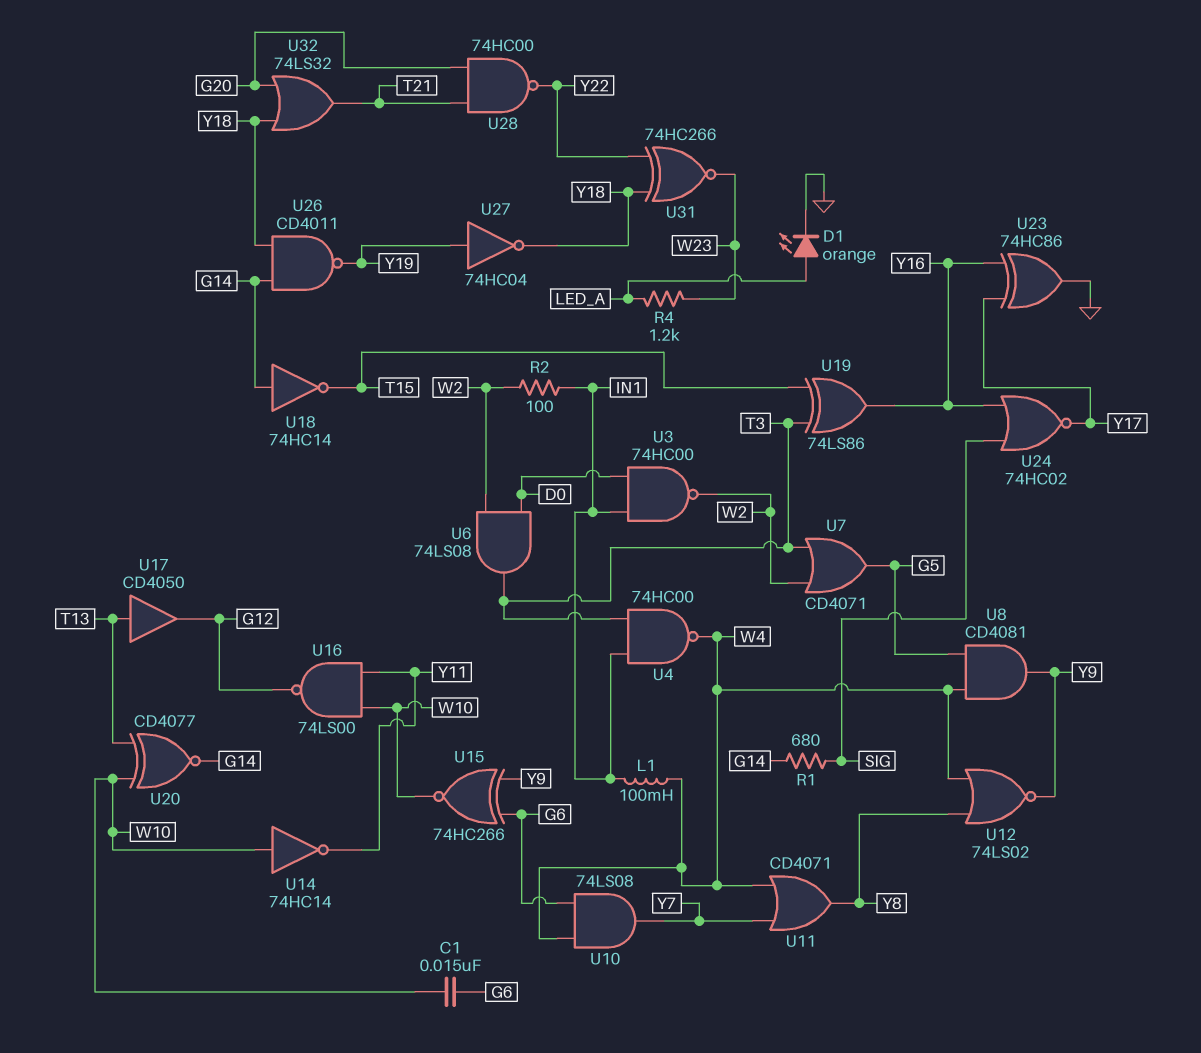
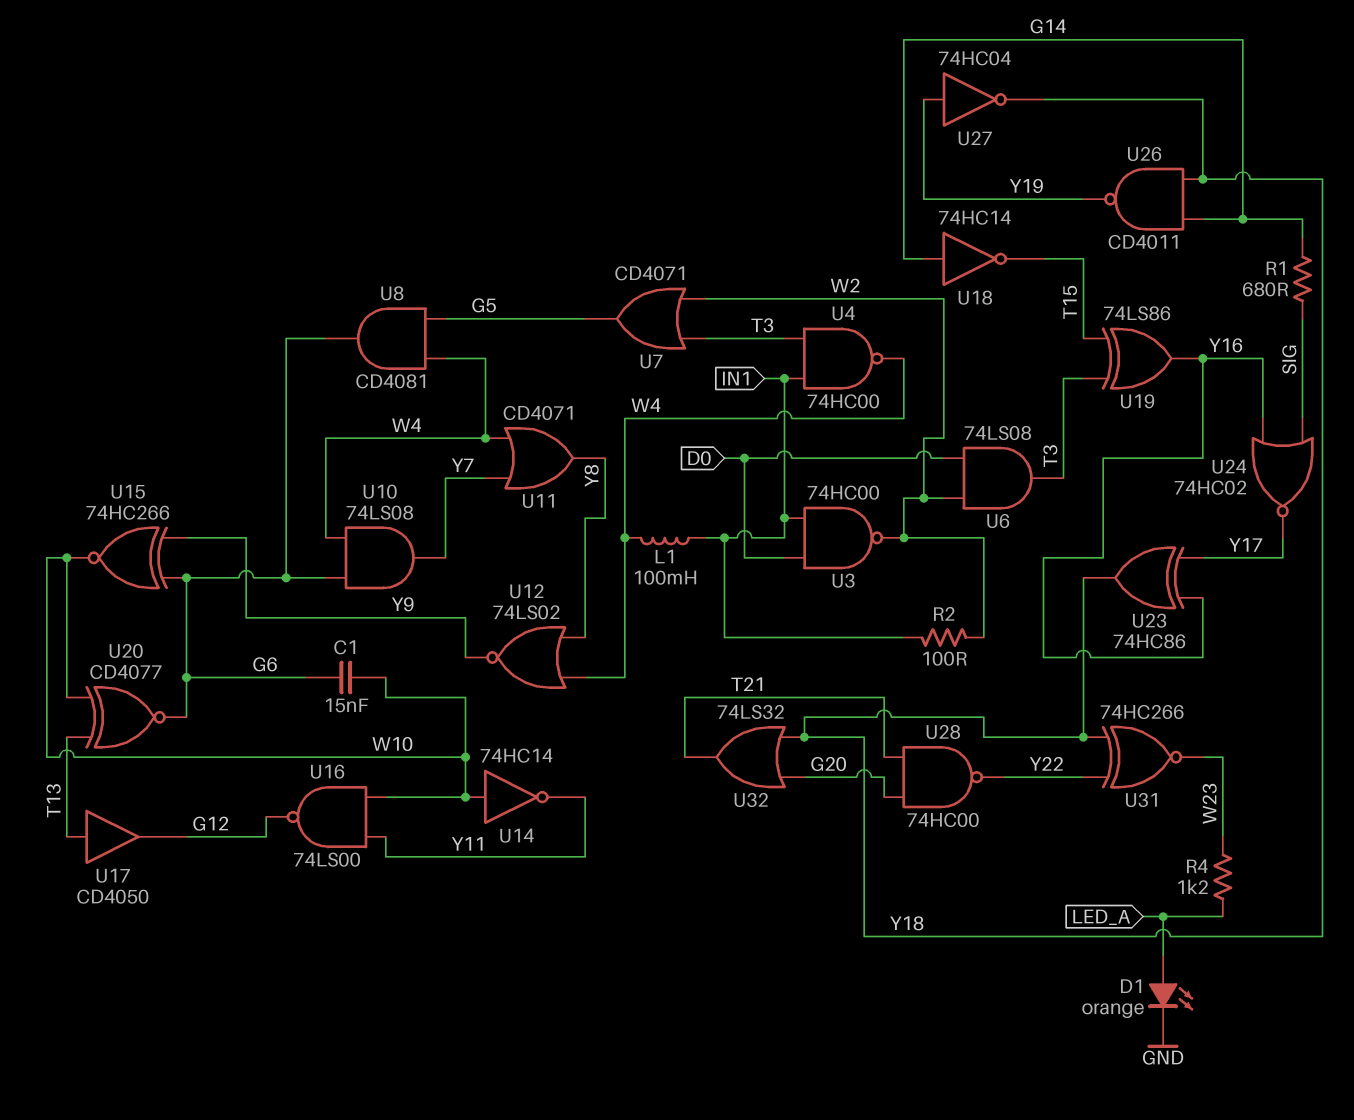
U8: AND CD4081 (in G5, in W4, out Y9) -> AND CD4081 (in G5, in W4, out G6)
U20: XNOR CD4077 (in T13, in W10, out G14) -> XNOR CD4077 (in T13, in W10, out G6)
U23: XOR 74HC86 (in Y16, in Y17, out GND) -> XOR 74HC86 (in Y16, in Y17, out Y18)

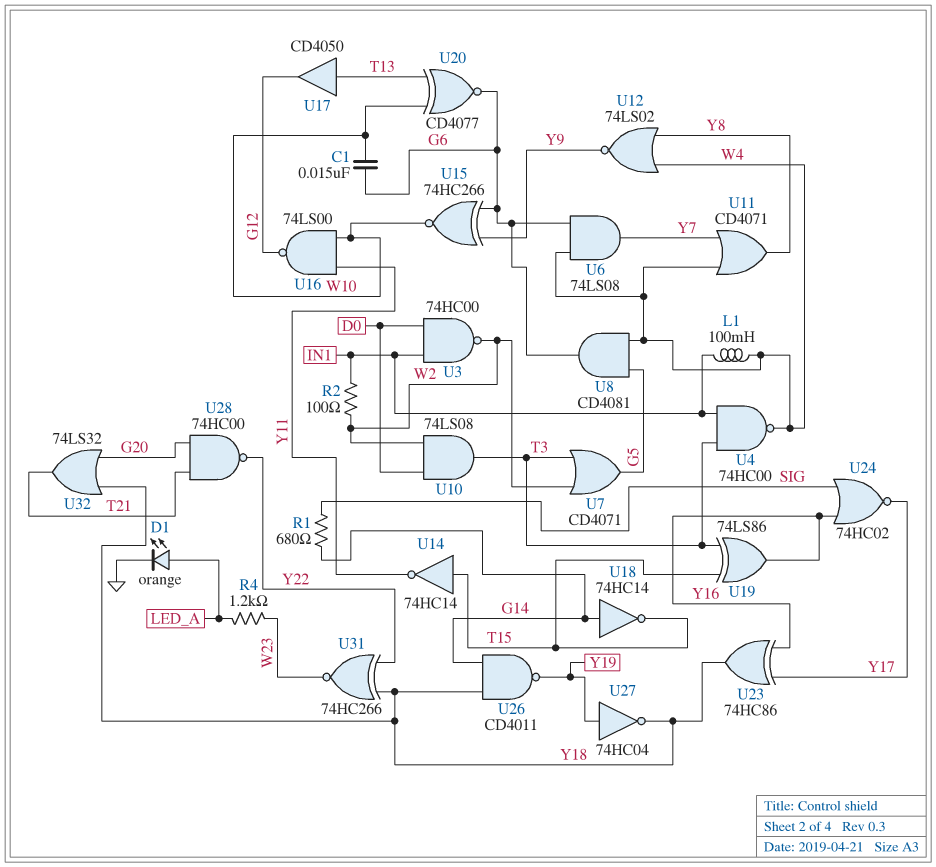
U6: AND 74LS08 (in D0, in W2, out T3) -> AND 74LS08 (in G6, in W4, out Y7)
U10: AND 74LS08 (in G6, in W4, out Y7) -> AND 74LS08 (in D0, in W2, out T3)
U14: NOT 74HC14 (in W10, out Y11) -> NOT 74HC14 (in T15, out Y11)

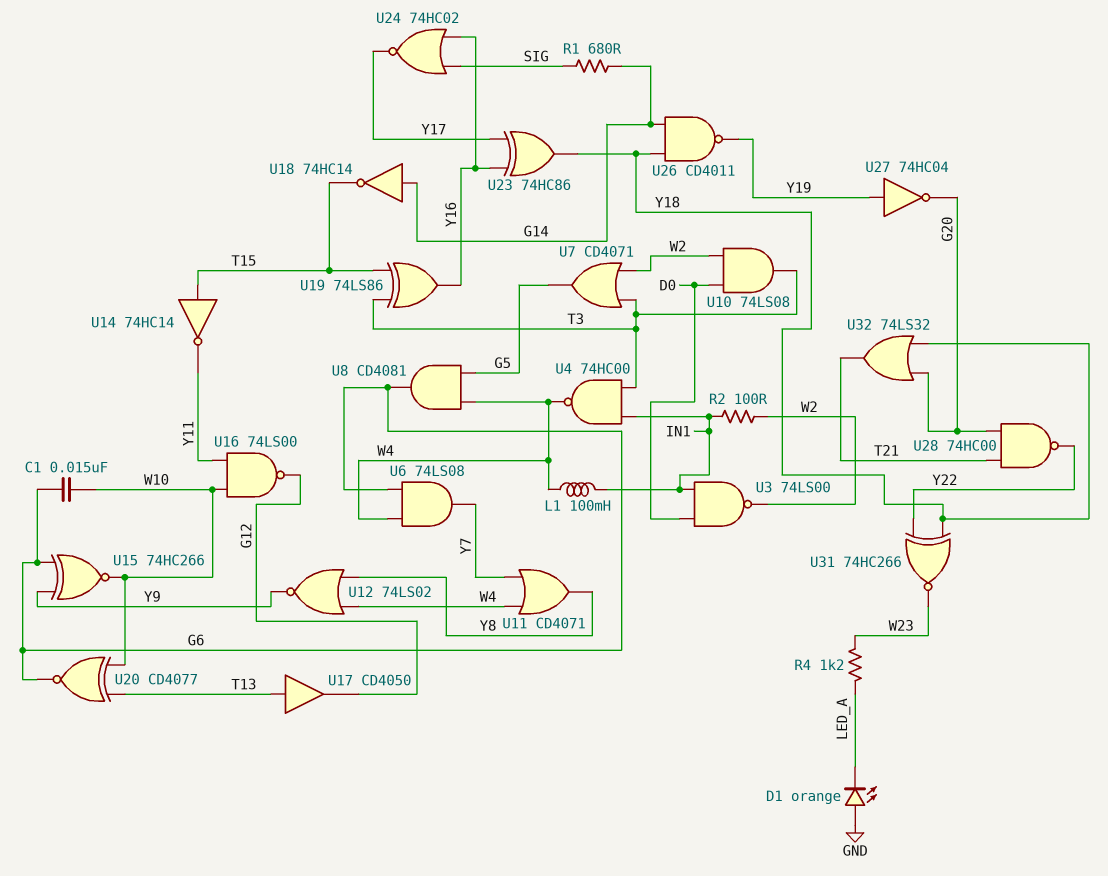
D1: LED orange (A LED_A, K GND) -> LED orange (A GND, K LED_A)
U3: NAND 74HC00 (in D0, in IN1, out W2) -> NAND 74LS00 (in D0, in IN1, out W2)
U27: NOT 74HC04 (in Y19, out Y18) -> NOT 74HC04 (in Y19, out G20)

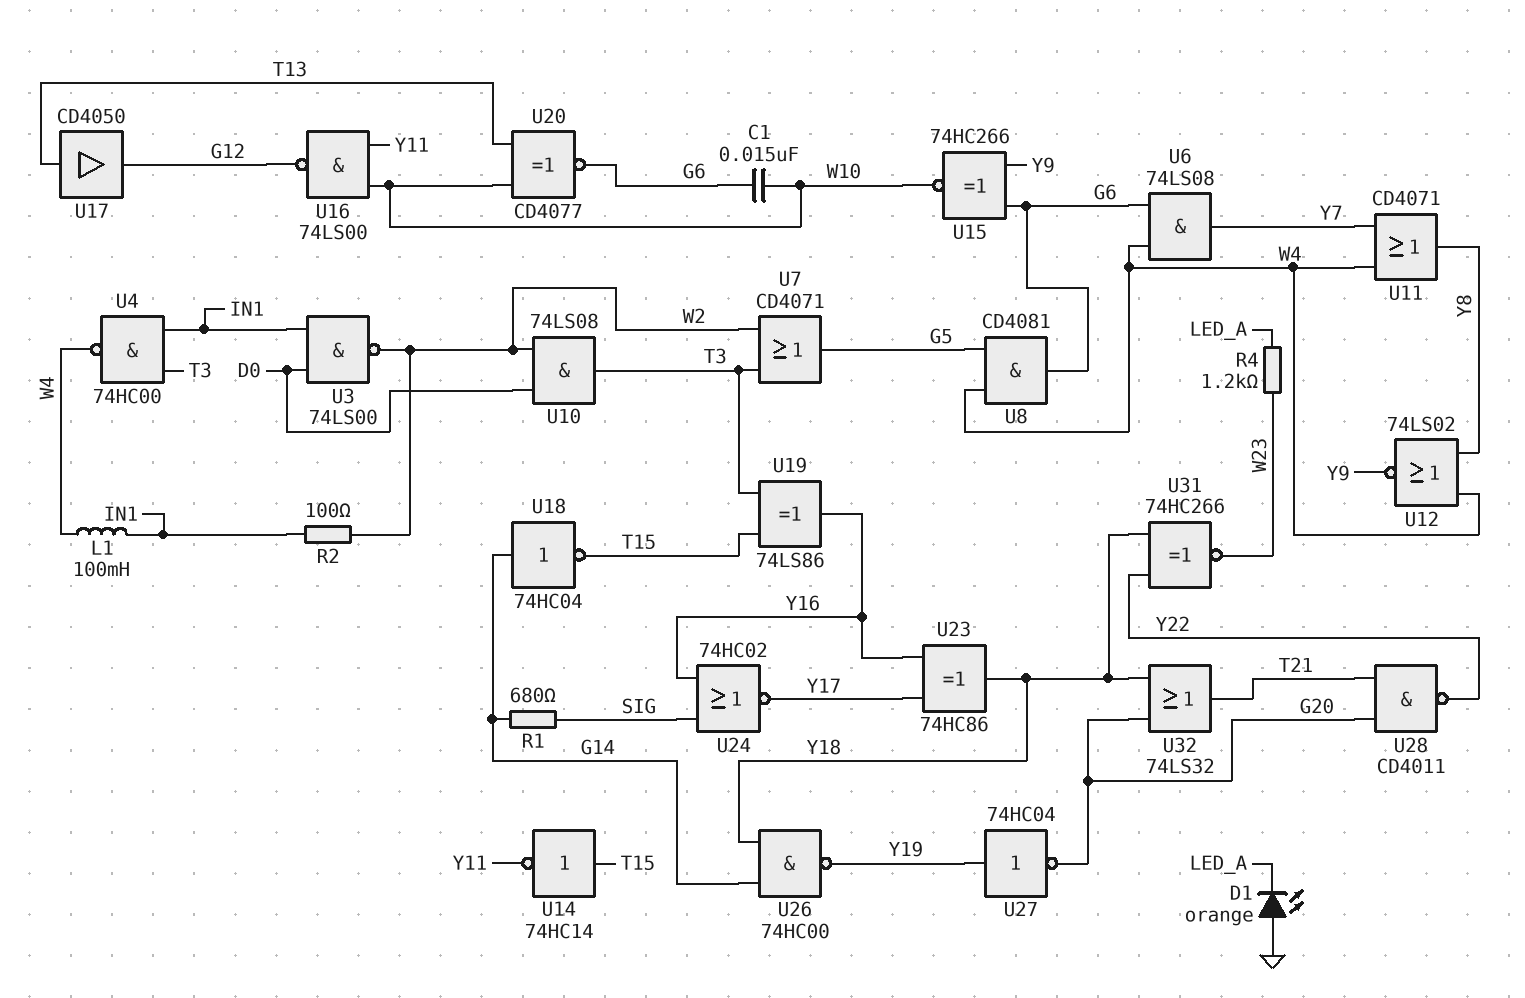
U18: NOT 74HC14 (in G14, out T15) -> NOT 74HC04 (in G14, out T15)
U26: NAND CD4011 (in G14, in Y18, out Y19) -> NAND 74HC00 (in G14, in Y18, out Y19)
U28: NAND 74HC00 (in G20, in T21, out Y22) -> NAND CD4011 (in G20, in T21, out Y22)

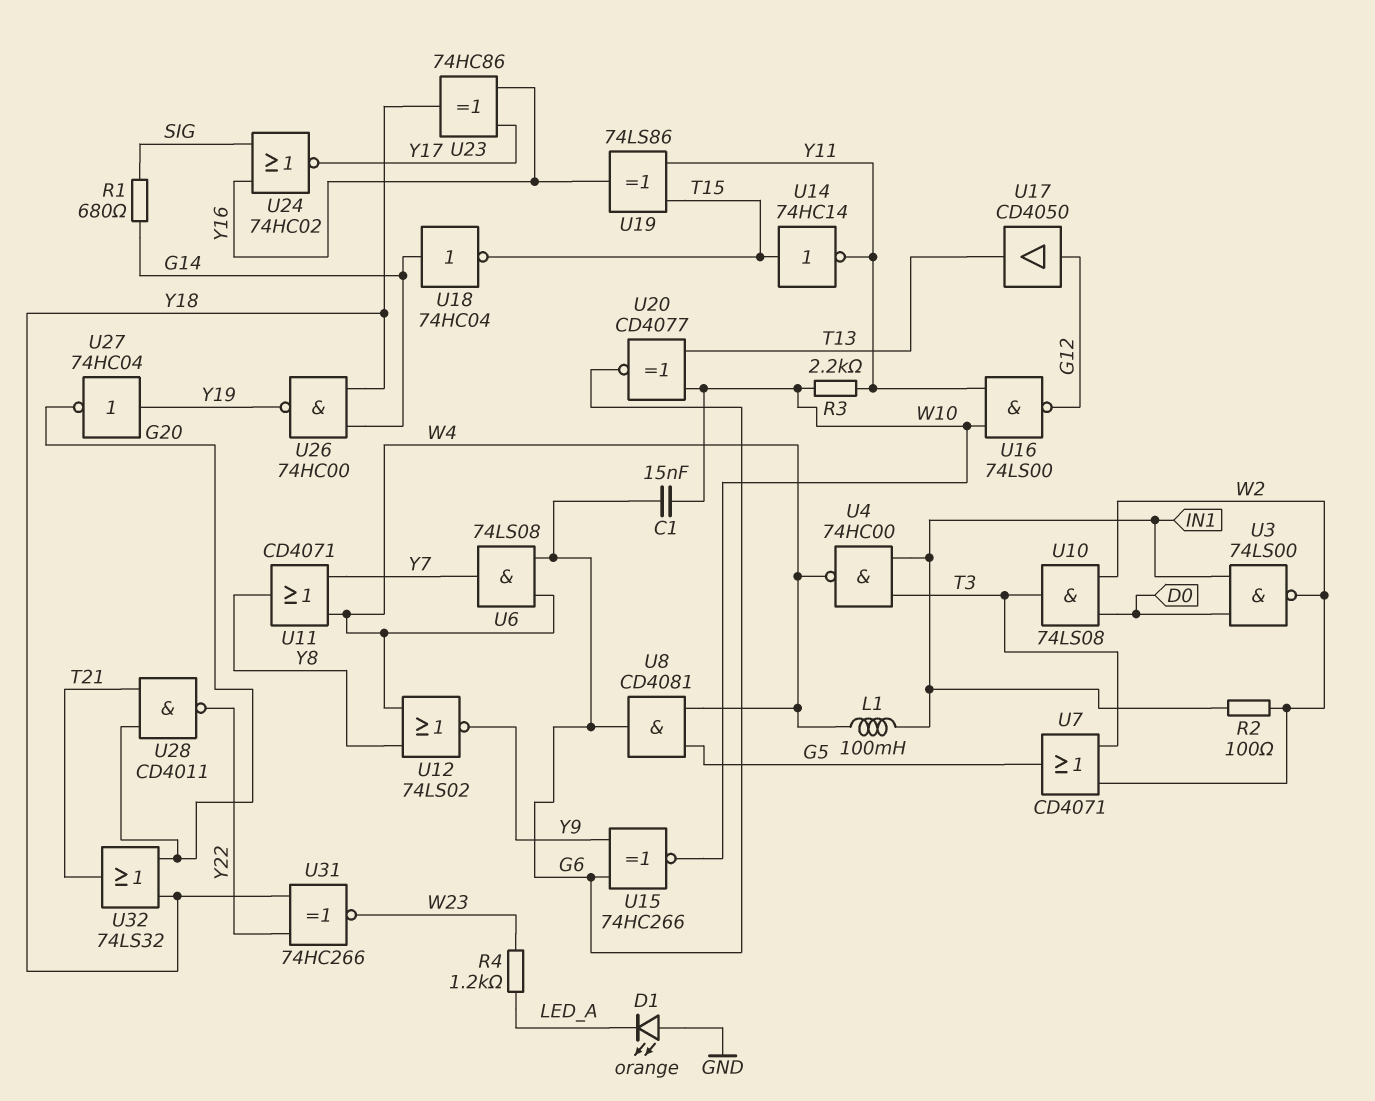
R3: none -> 2.2k (W10, Y11)
U17: buffer CD4050 (in T13, out G12) -> buffer CD4050 (in G12, out T13)
U19: XOR 74LS86 (in T3, in T15, out Y16) -> XOR 74LS86 (in T15, in Y11, out Y16)

